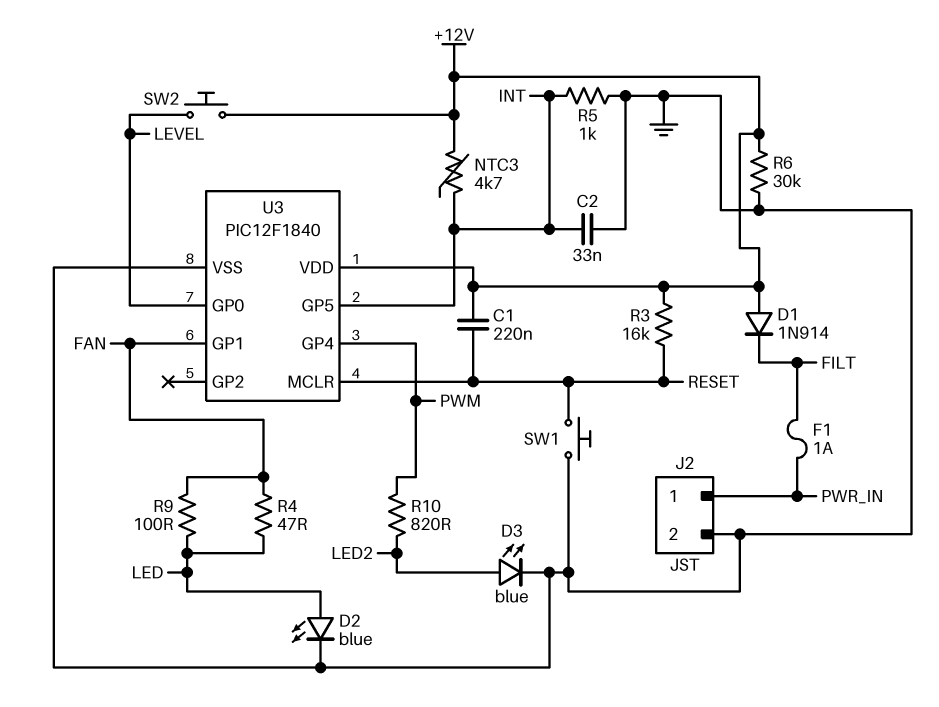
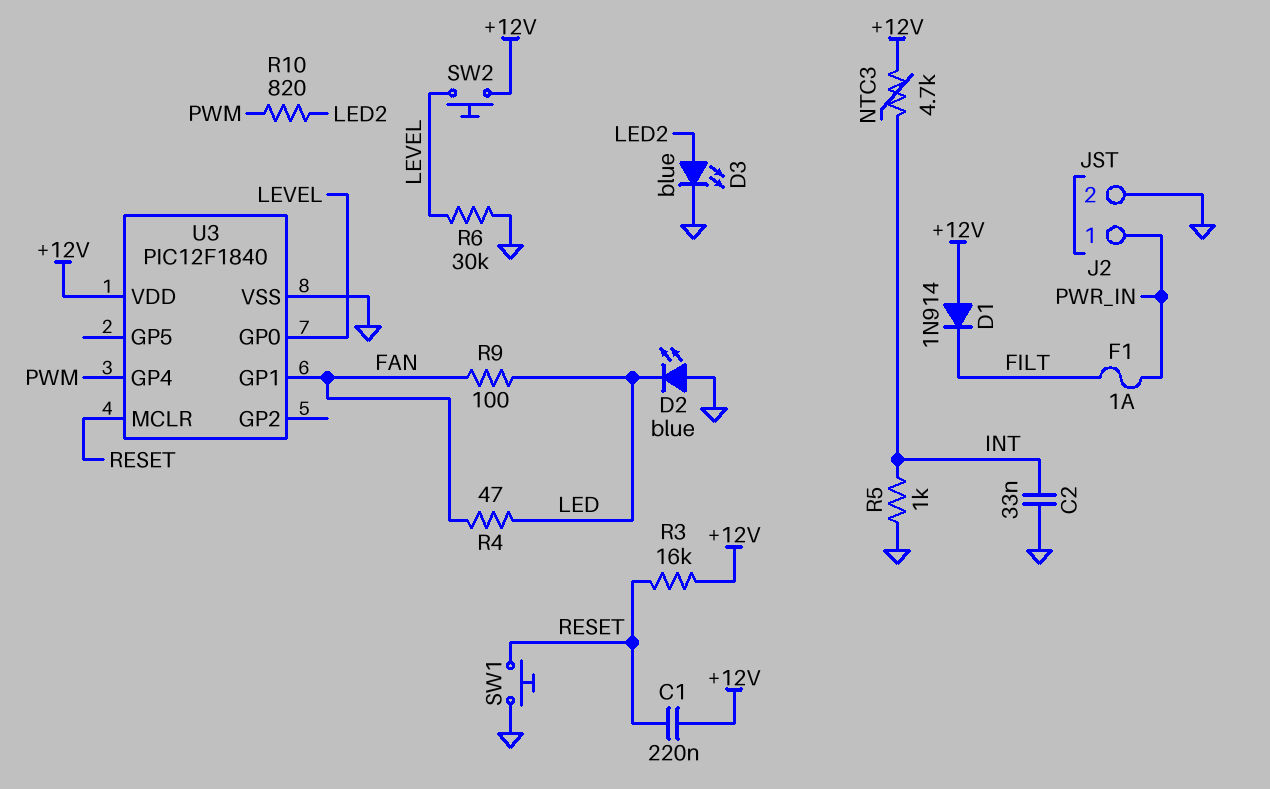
D2: LED blue (A LED, K GND) -> LED blue (A GND, K LED)
R6: 30k (+12V, GND) -> 30k (GND, LEVEL)
U3 pin GP5: INT -> none

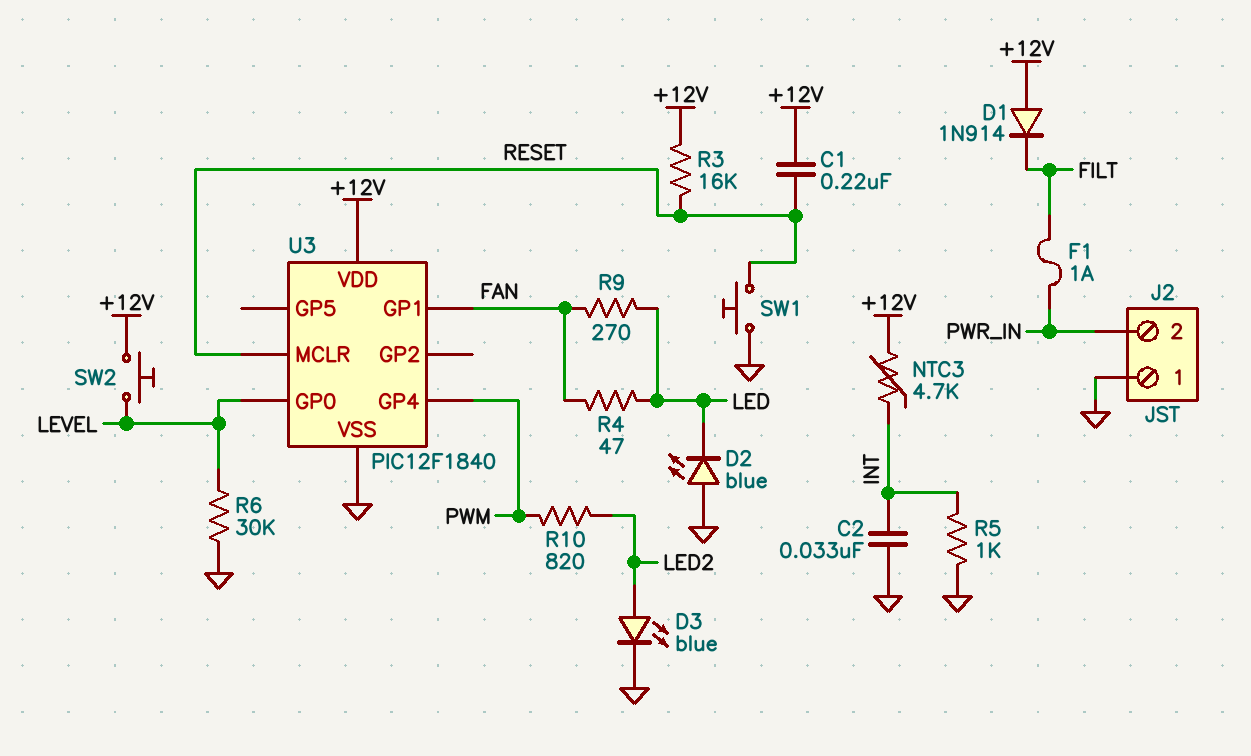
J2 pin 1: PWR_IN -> GND
J2 pin 2: GND -> PWR_IN
R9: 100 (FAN, LED) -> 270 (FAN, LED)

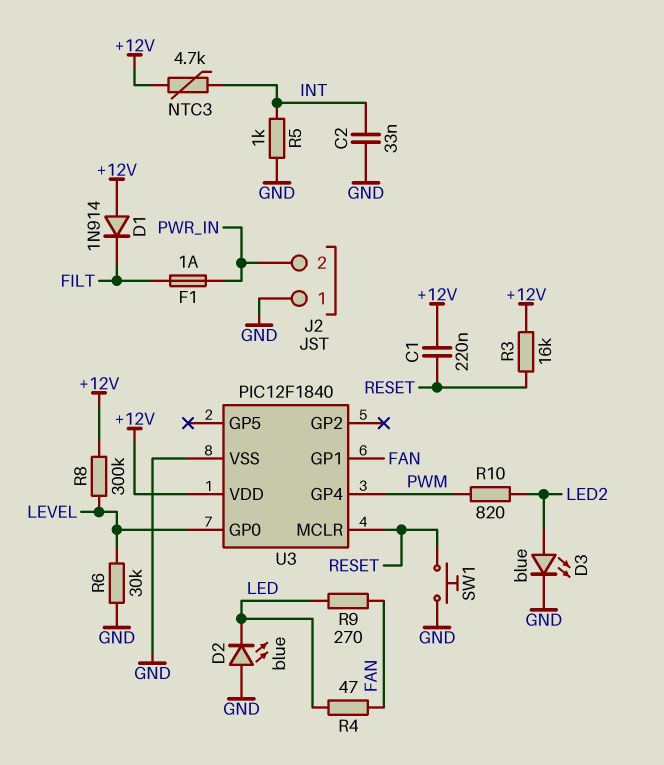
R8: none -> 300k (+12V, LEVEL)
SW2: button (+12V, LEVEL) -> none

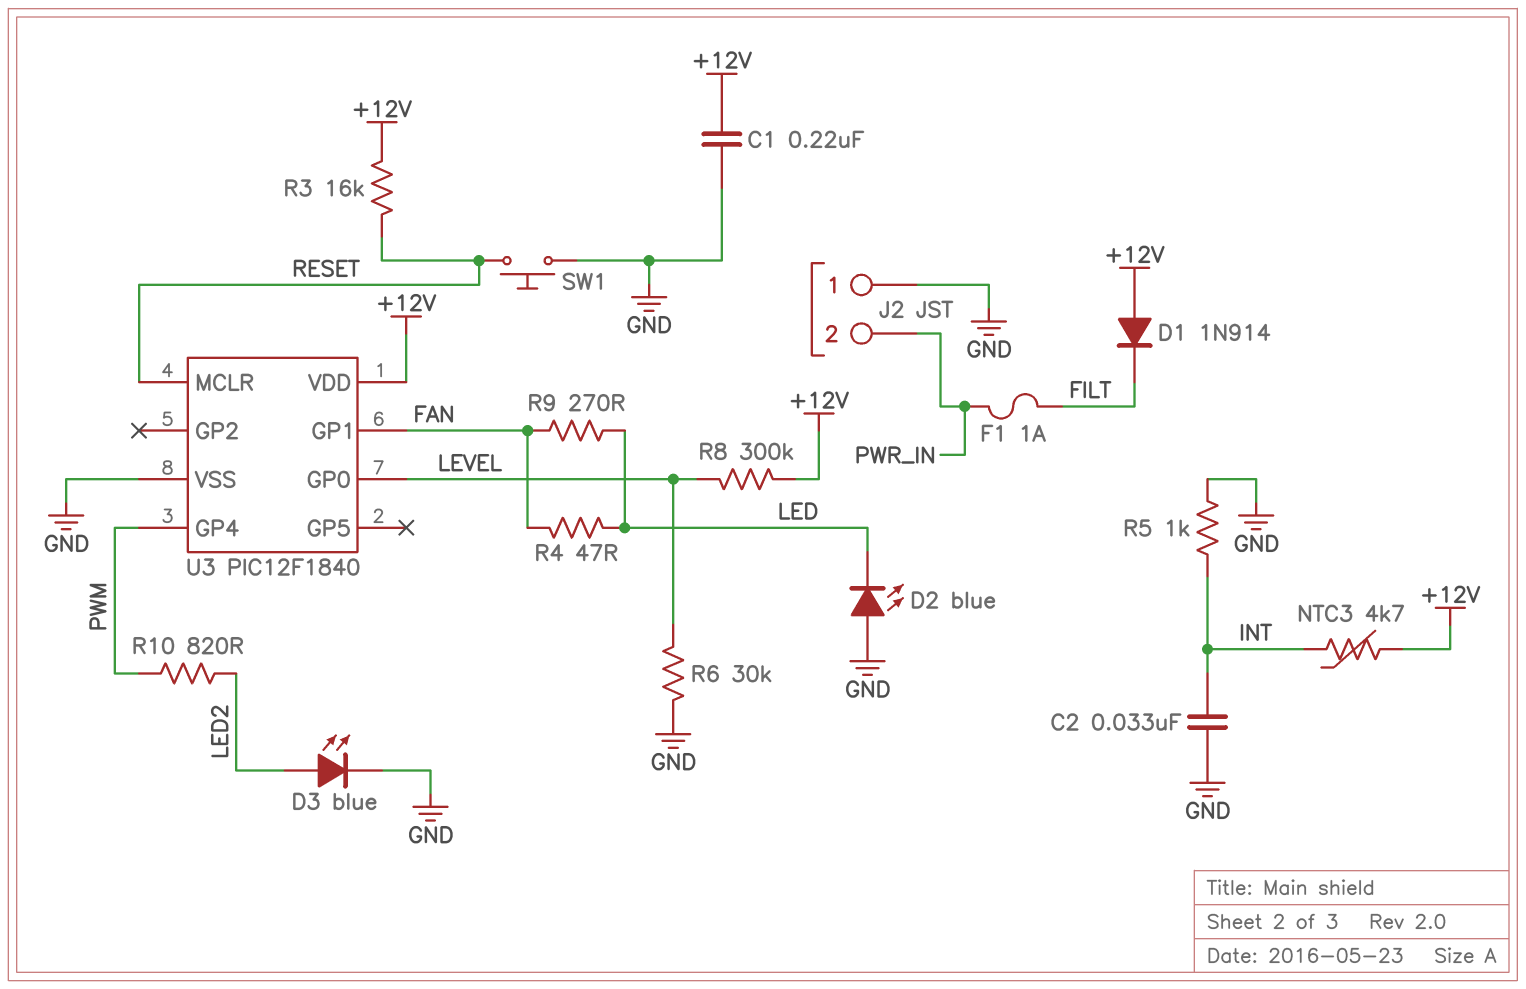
C1: 220nF (+12V, RESET) -> 220nF (+12V, GND)

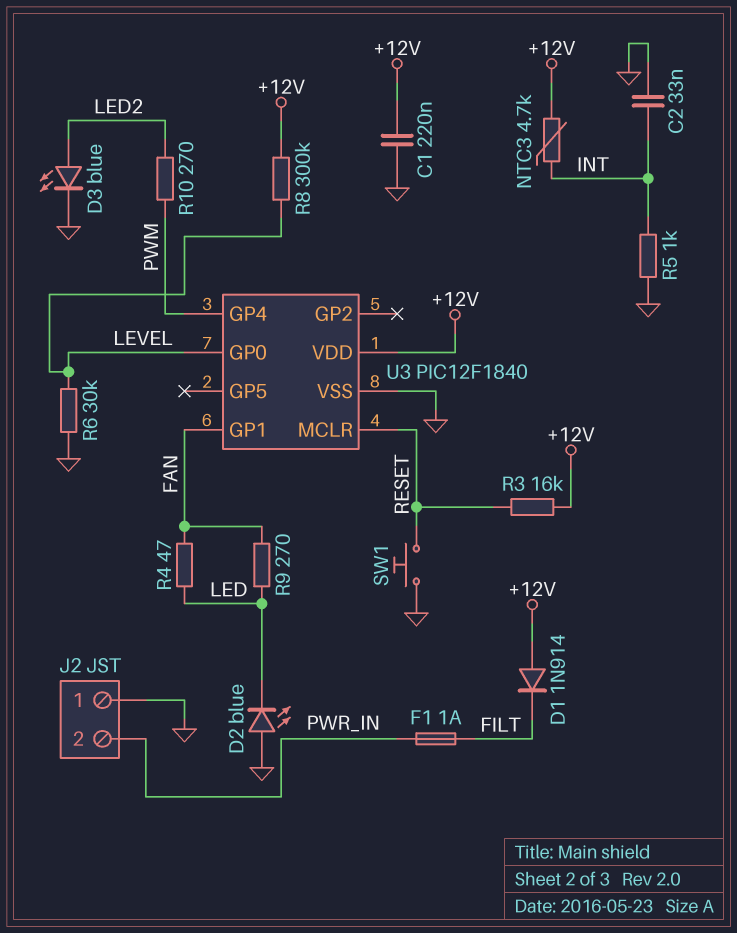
R10: 820 (LED2, PWM) -> 270 (LED2, PWM)

